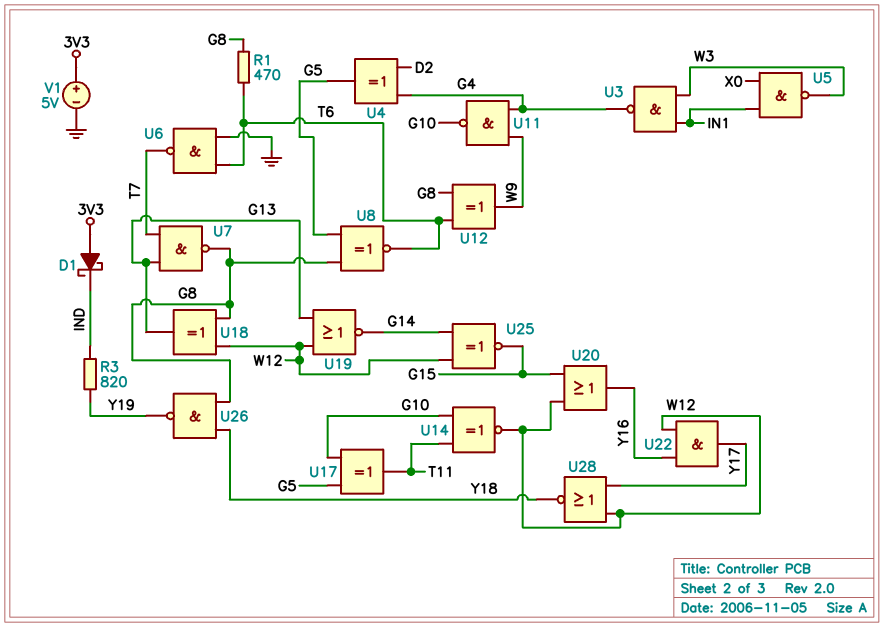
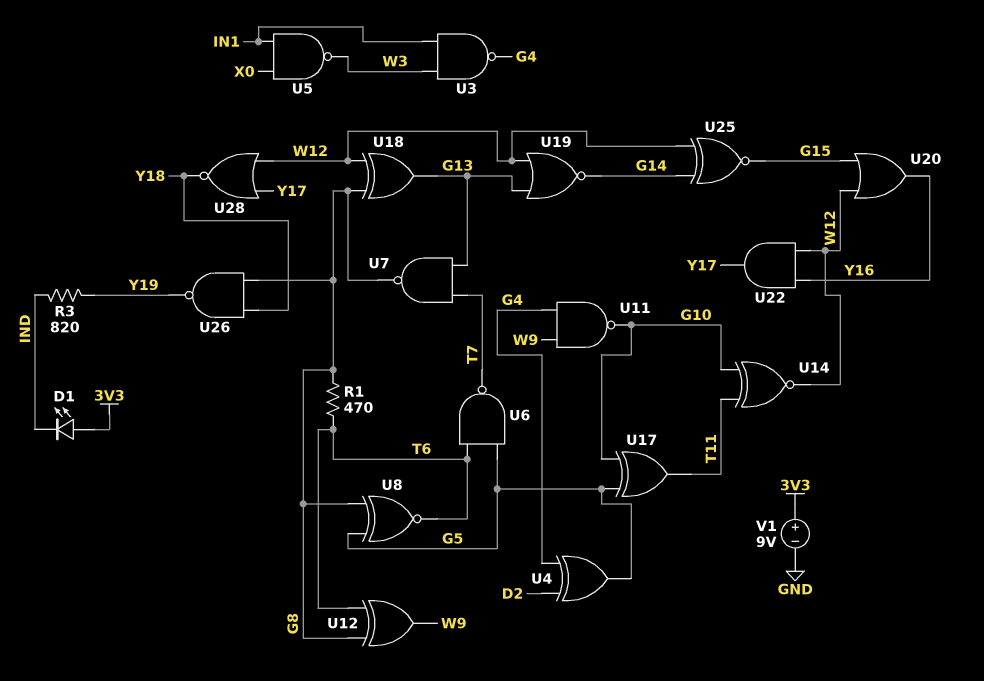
D1: schottky (A 3V3, K IND) -> LED (A 3V3, K IND)
U6: NAND (in GND, in T6, out T7) -> NAND (in G5, in T6, out T7)
V1: 5V (plus 3V3, minus GND) -> 9V (plus 3V3, minus GND)

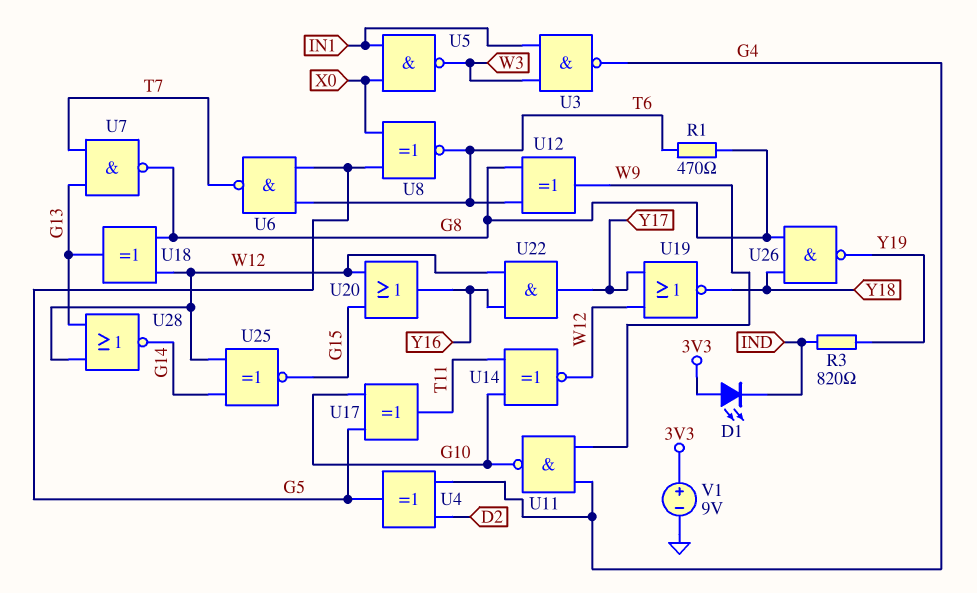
U8: XNOR (in G5, in G8, out T6) -> XNOR (in G5, in X0, out T6)
U19: NOR (in G13, in W12, out G14) -> NOR (in W12, in Y17, out Y18)
U28: NOR (in W12, in Y17, out Y18) -> NOR (in G13, in W12, out G14)

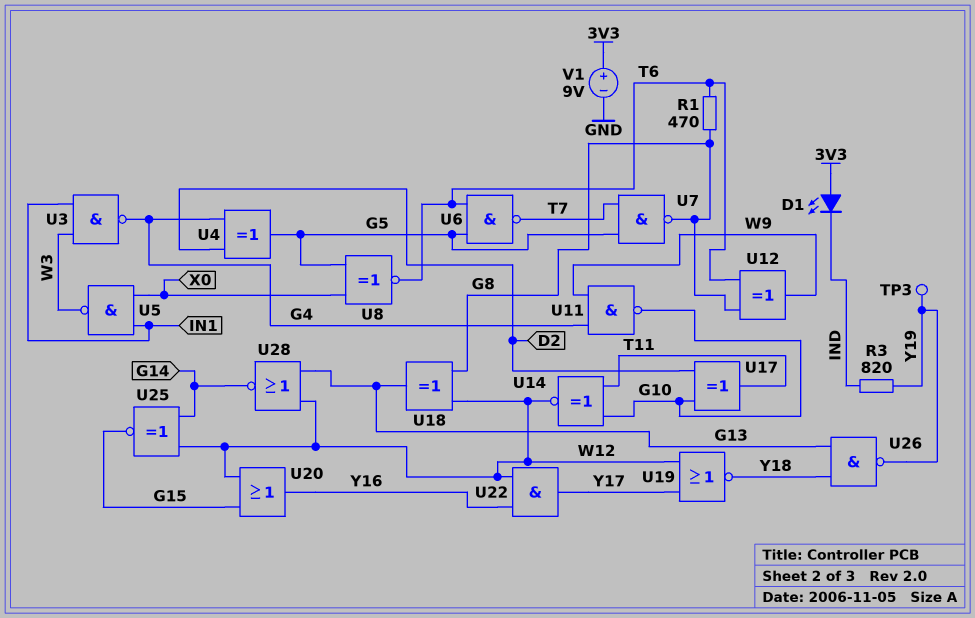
TP3: none -> test point (Y19)
U7: NAND (in G13, in T7, out G8) -> NAND (in G5, in T7, out G8)
U17: XOR (in G5, in G10, out T11) -> XOR (in D2, in G10, out T11)
U26: NAND (in G8, in Y18, out Y19) -> NAND (in G13, in Y18, out Y19)

